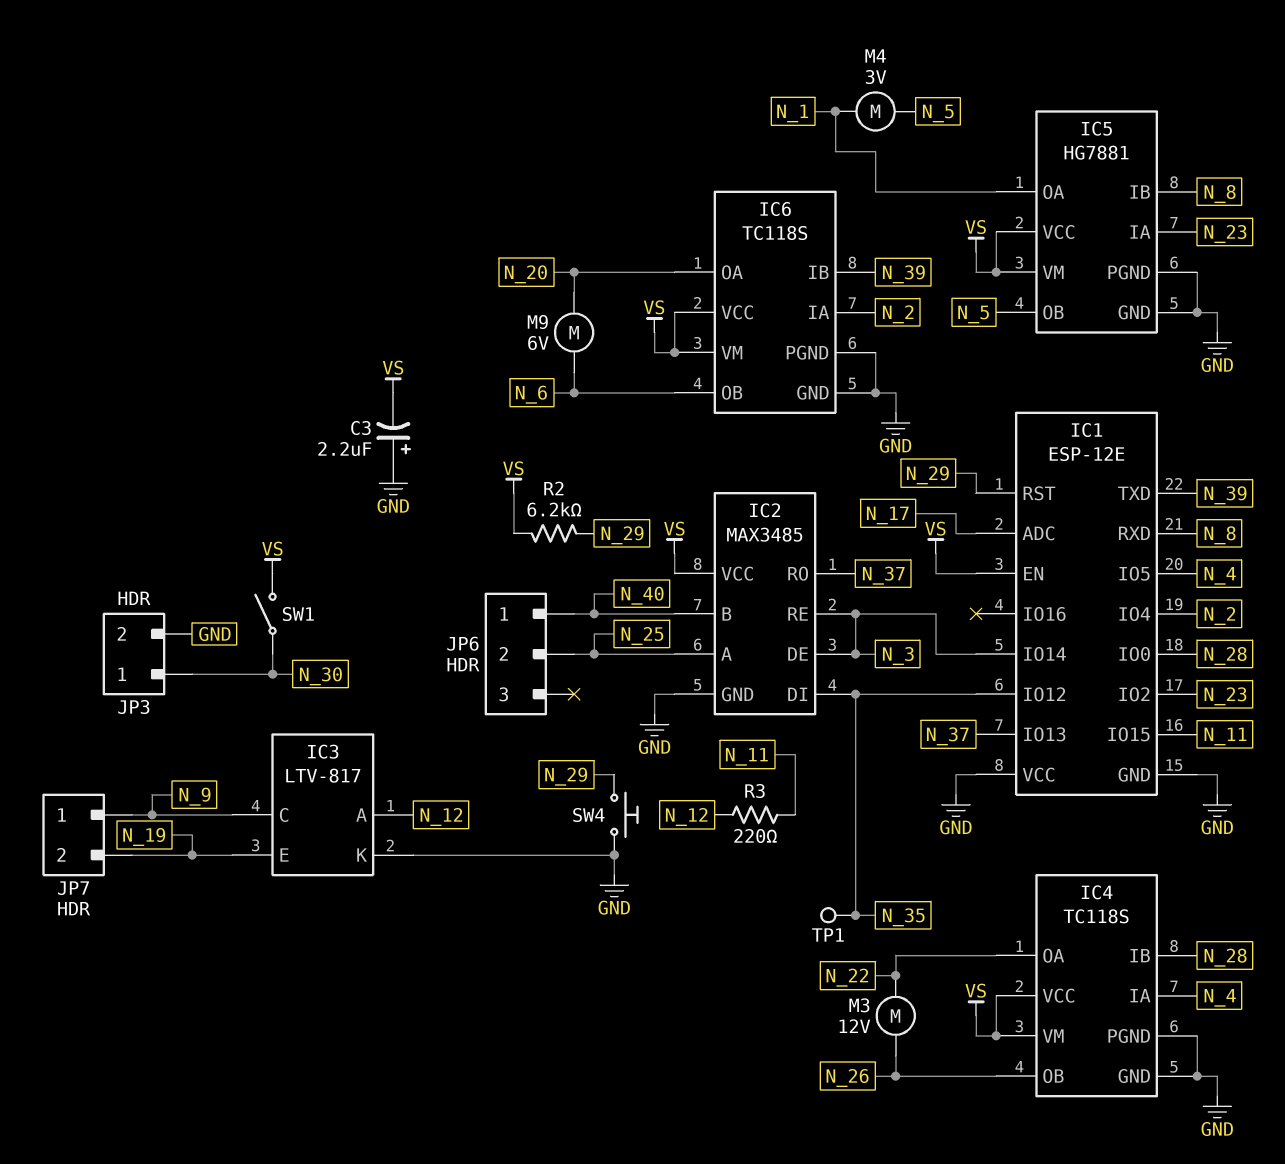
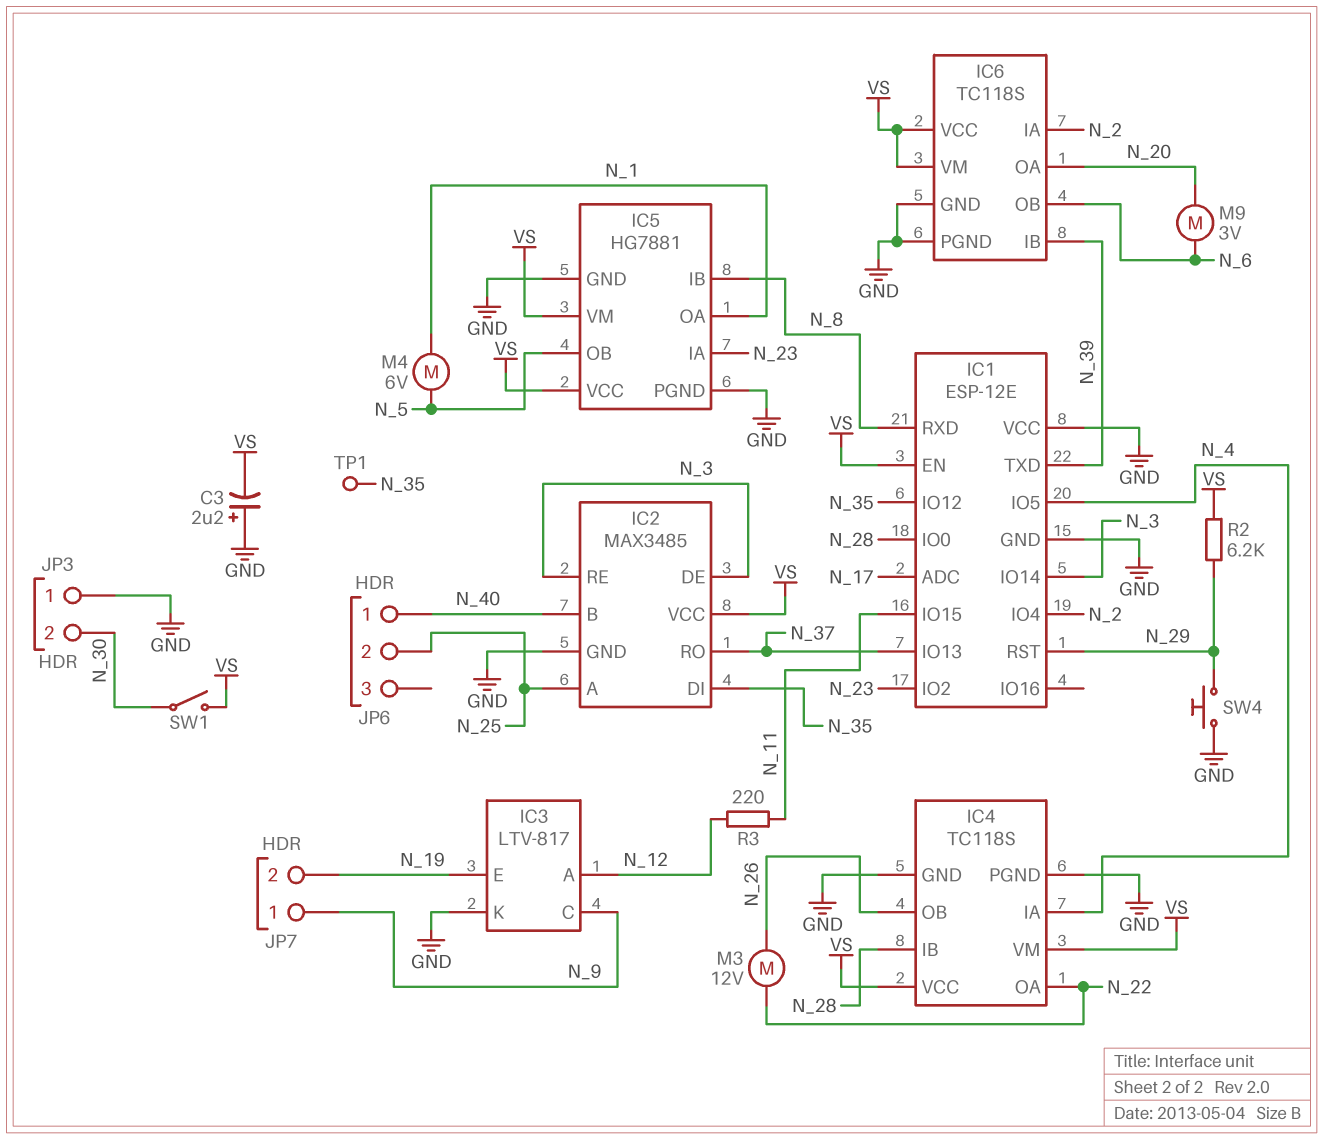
JP3 pin 1: N_30 -> GND
JP3 pin 2: GND -> N_30
M4: motor 3V (N_1, N_5) -> motor 6V (N_1, N_5)
M9: motor 6V (N_6, N_20) -> motor 3V (N_6, N_20)

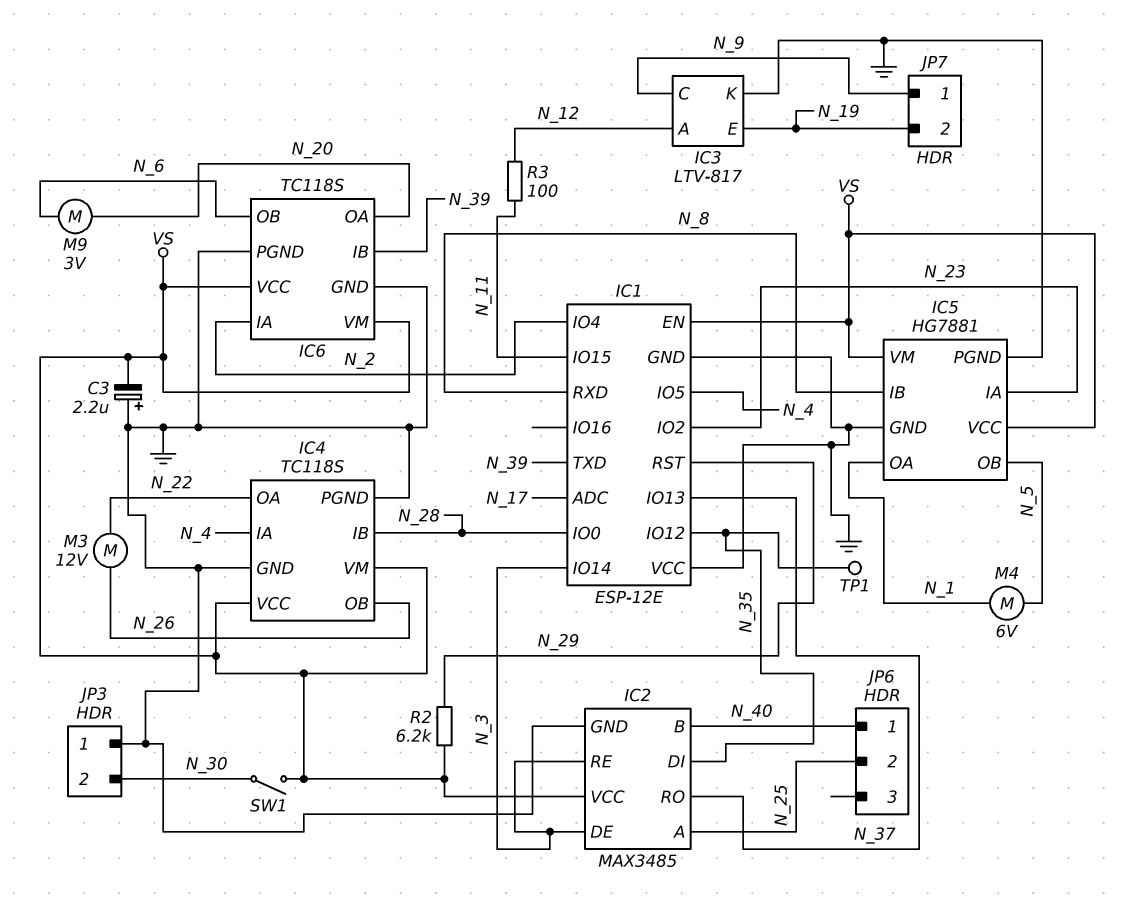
R3: 220 (N_11, N_12) -> 100 (N_11, N_12)
SW4: button (GND, N_29) -> none

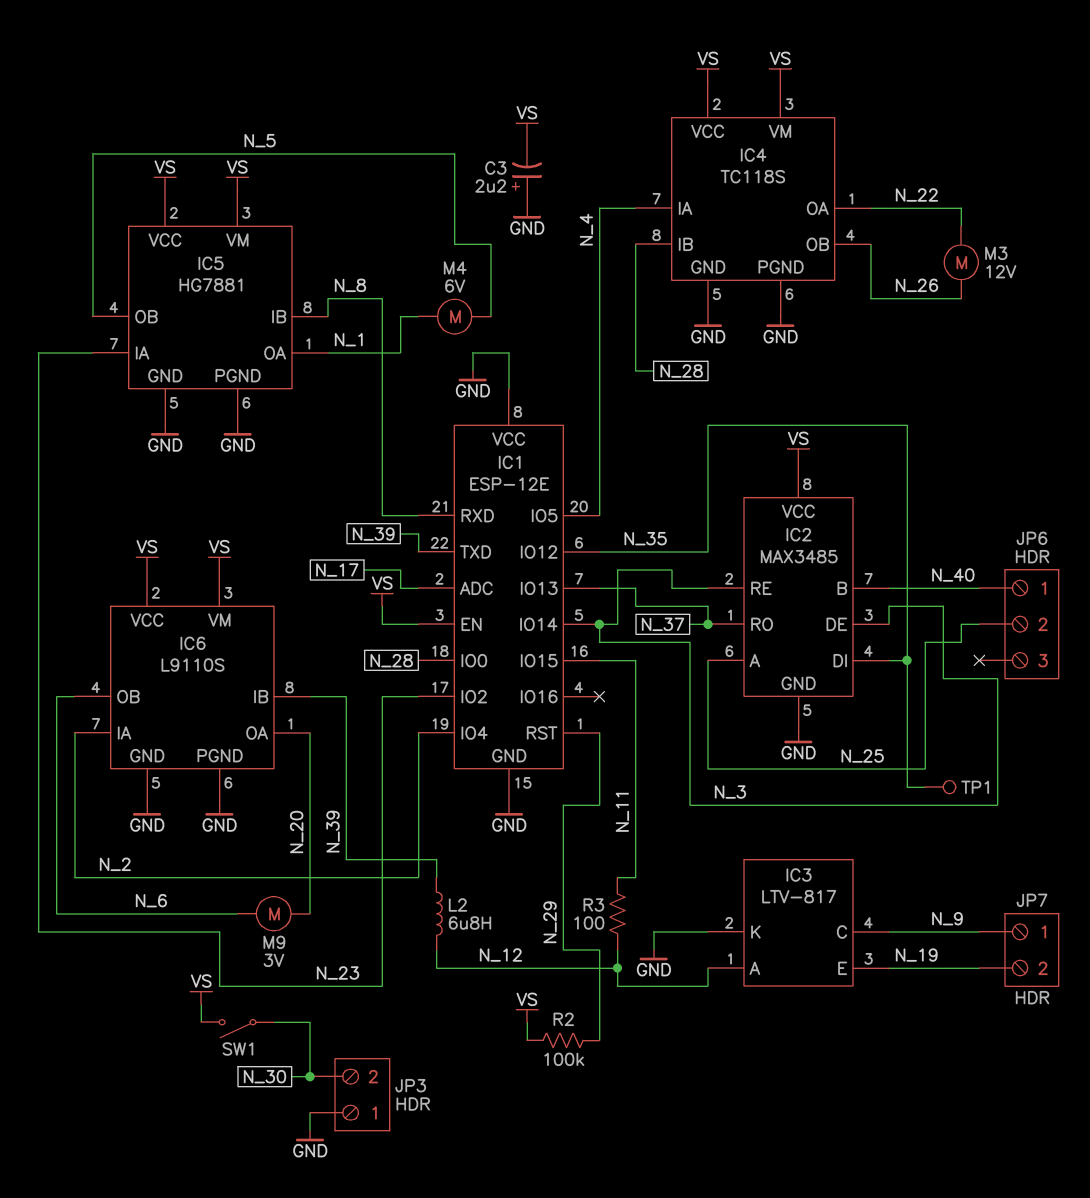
IC6: TC118S -> L9110S
L2: none -> 6.8uH (N_12, N_39)
R2: 6.2k (N_29, VS) -> 100k (N_29, VS)

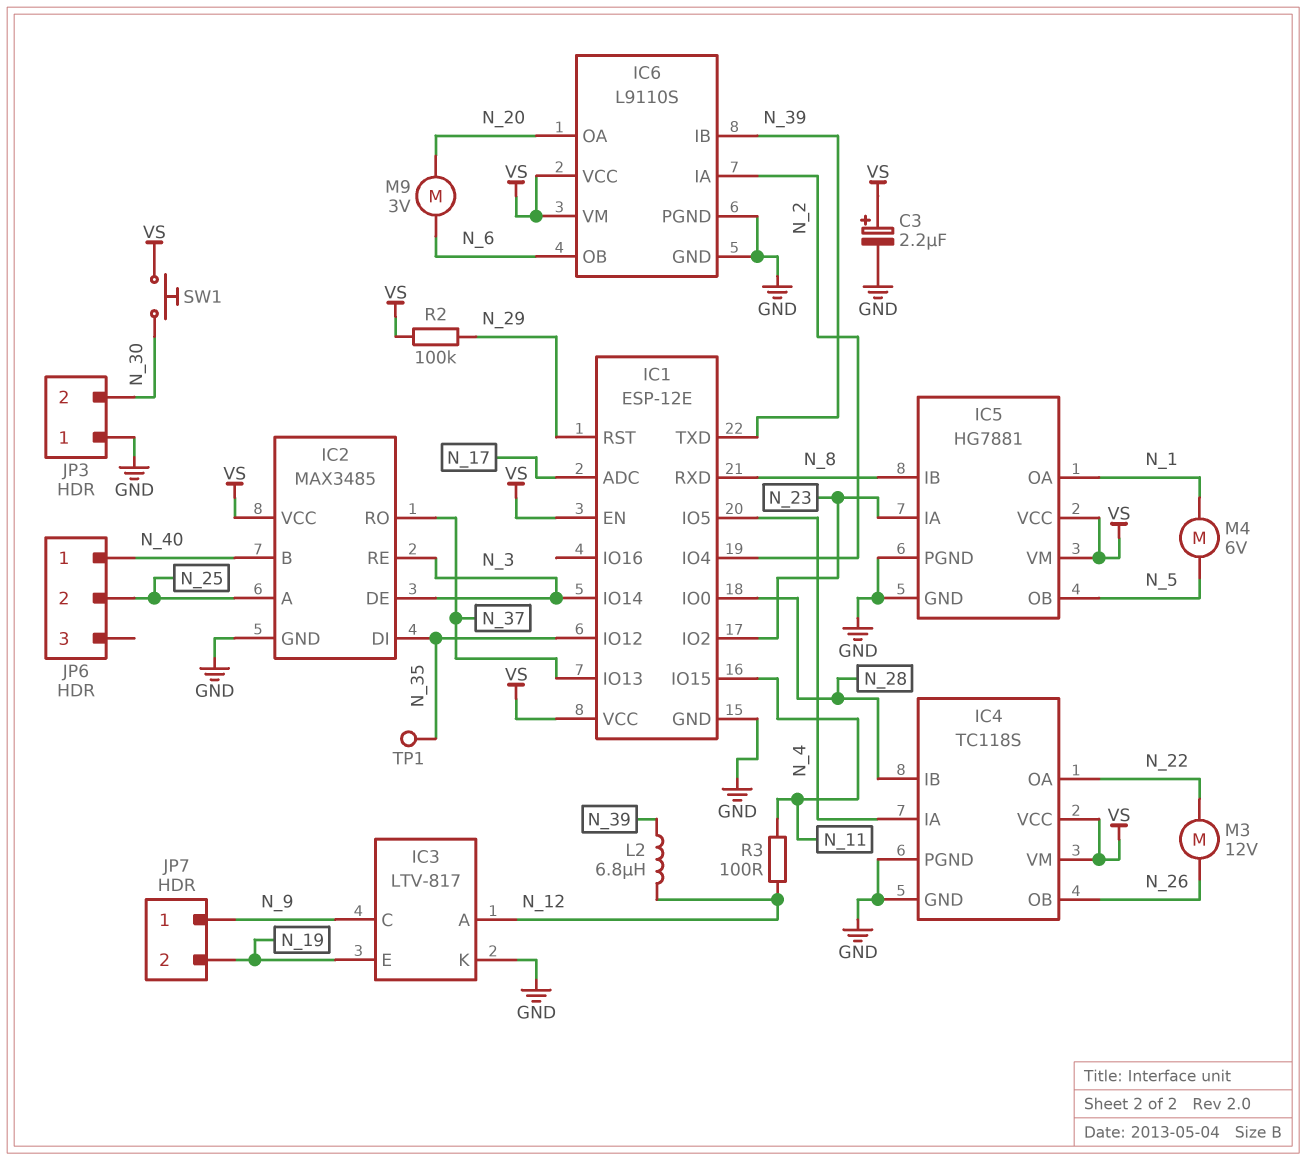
C3: 2.2uF (plus GND, minus VS) -> 2.2uF (plus VS, minus GND)
IC1 pin VCC: GND -> VS
SW1: switch (N_30, VS) -> button (N_30, VS)

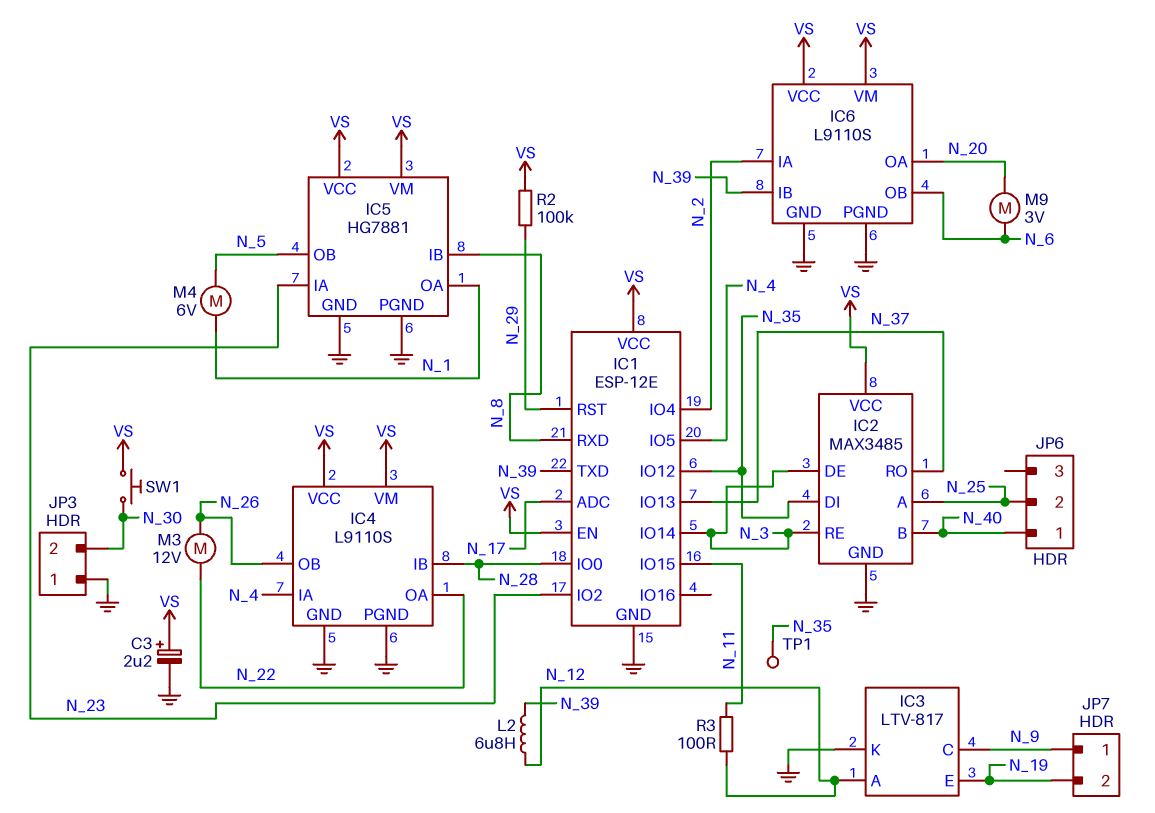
IC4: TC118S -> L9110S

